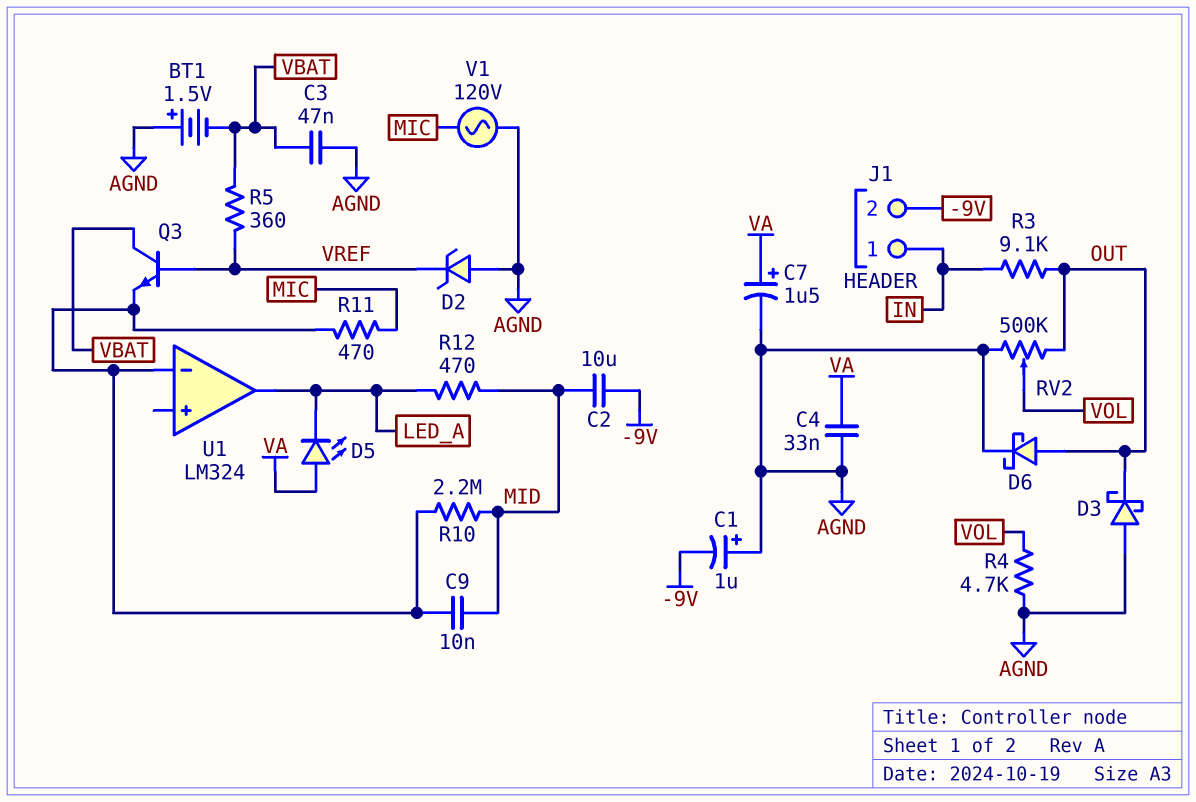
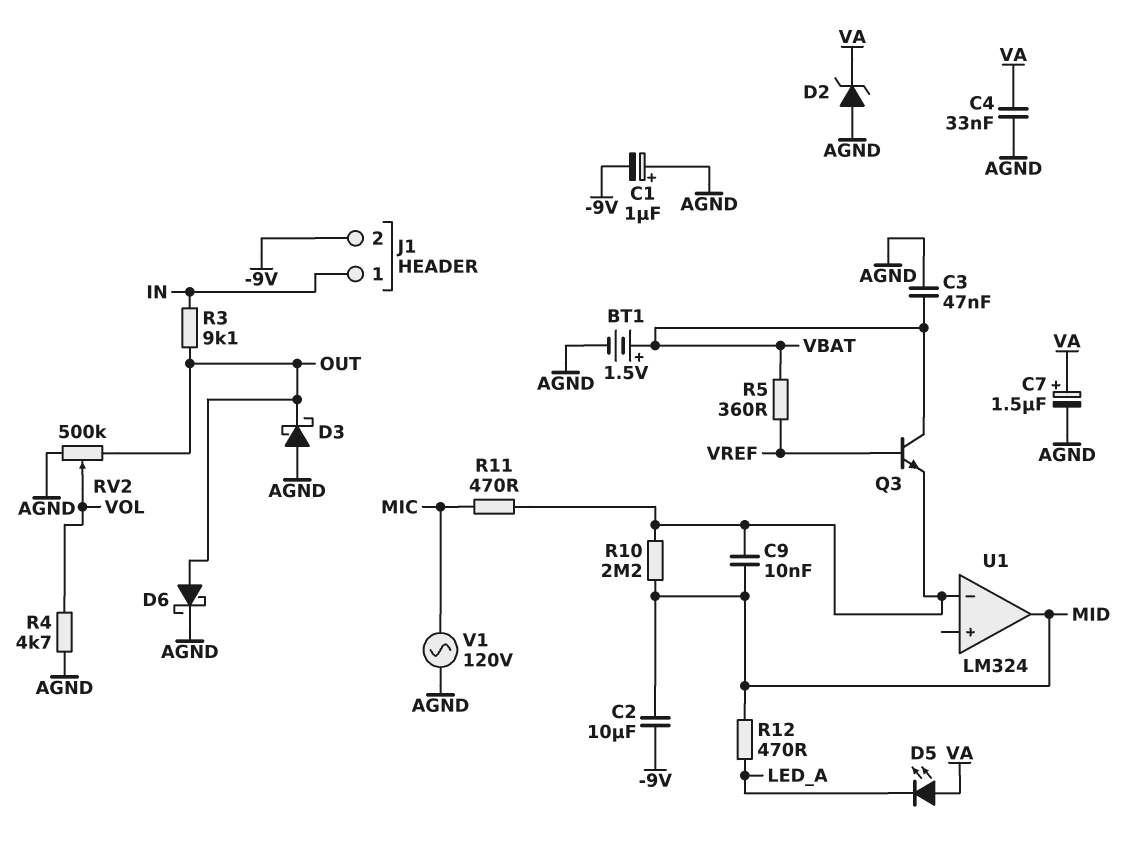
BT1: 1.5V (plus AGND, minus VBAT) -> 1.5V (plus VBAT, minus AGND)
D2: zener (A AGND, K VREF) -> zener (A AGND, K VA)
U1 pin out: LED_A -> MID

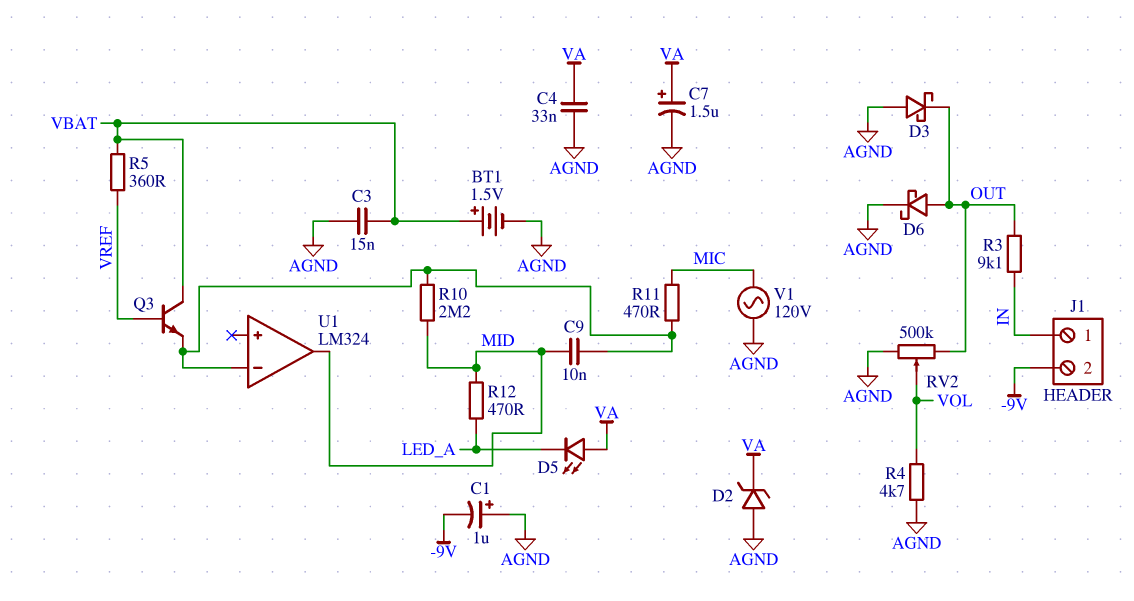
C2: 10uF (-9V, MID) -> none
C3: 47nF (AGND, VBAT) -> 15nF (AGND, VBAT)

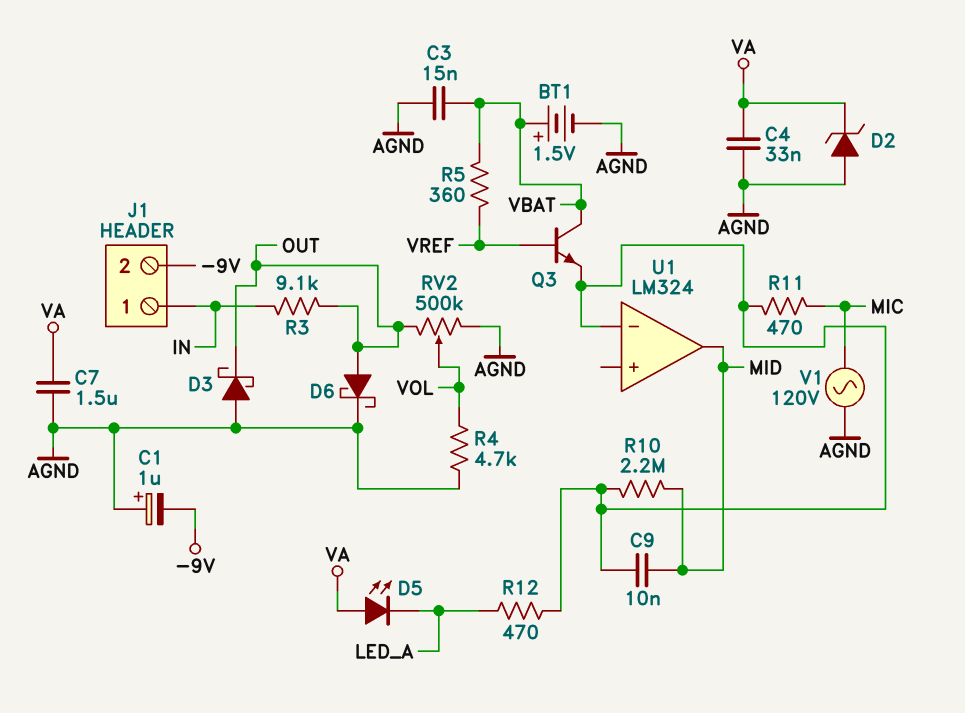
C7: 1.5uF (plus VA, minus AGND) -> 1.5uF (AGND, VA)
R12: 470 (LED_A, MID) -> 470 (LED_A, U1/in-)

